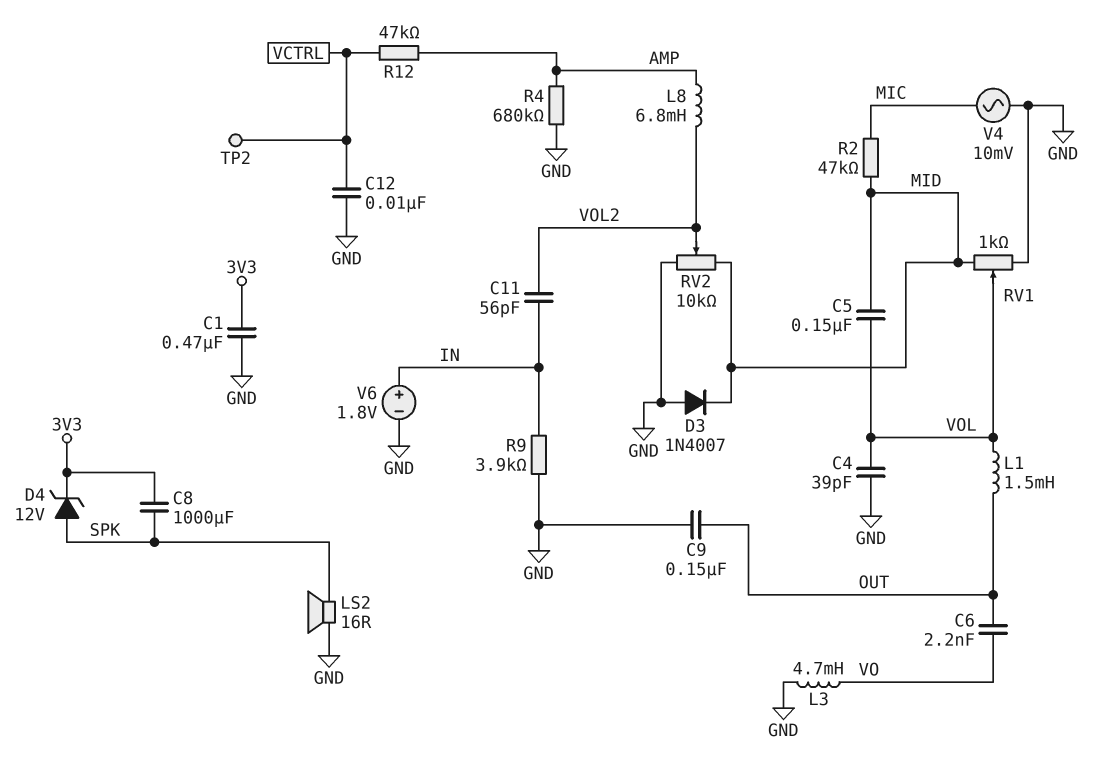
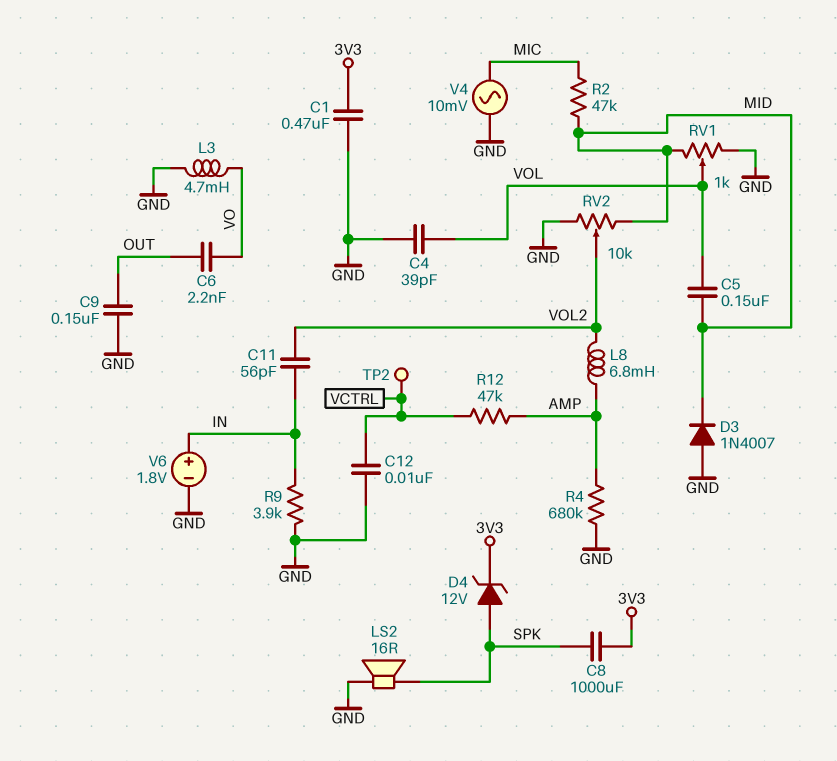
L1: 1.5mH (OUT, VOL) -> none

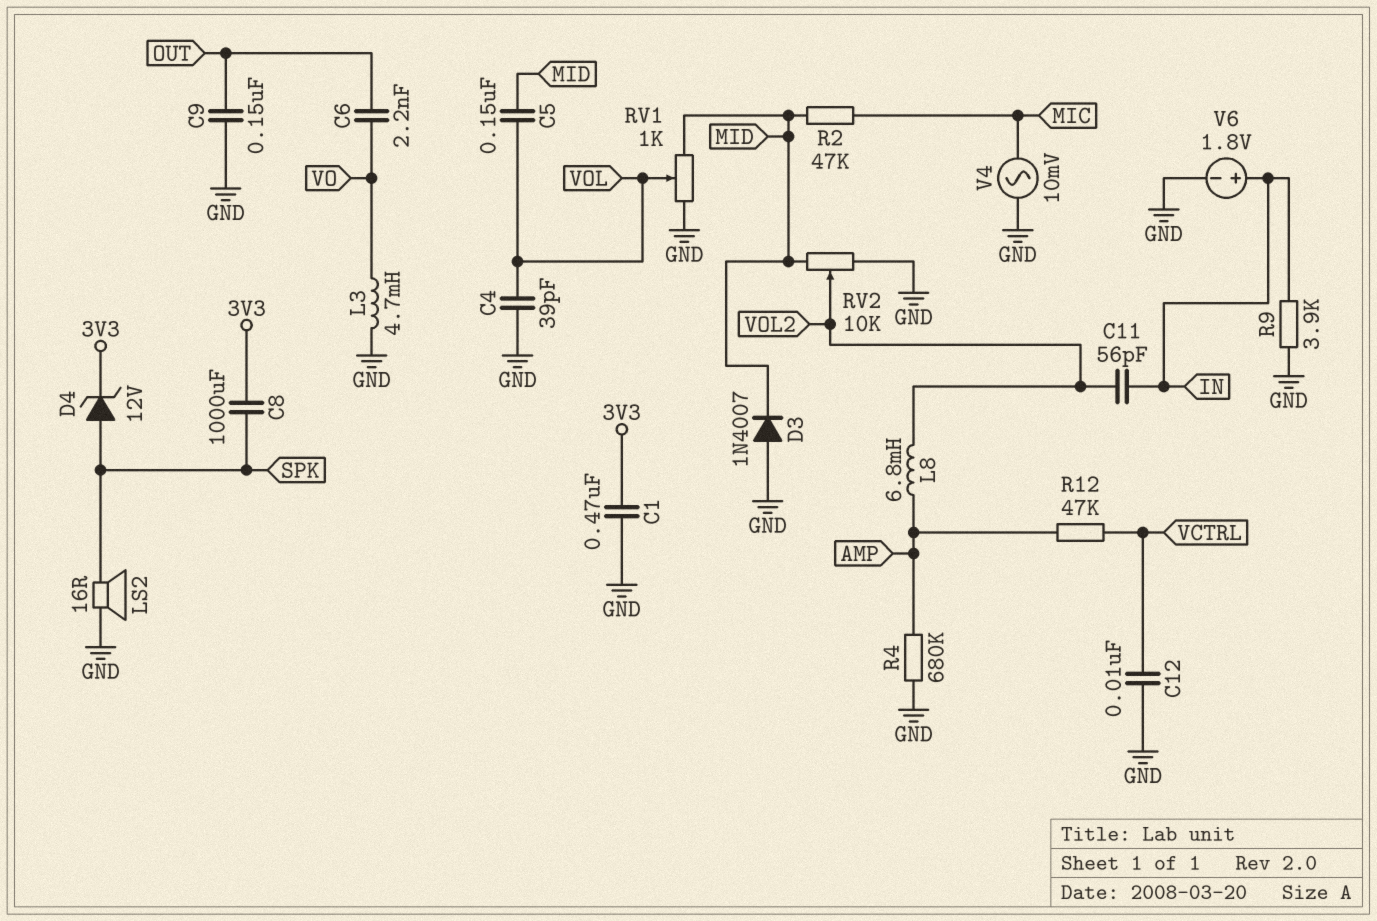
TP2: test point (VCTRL) -> none

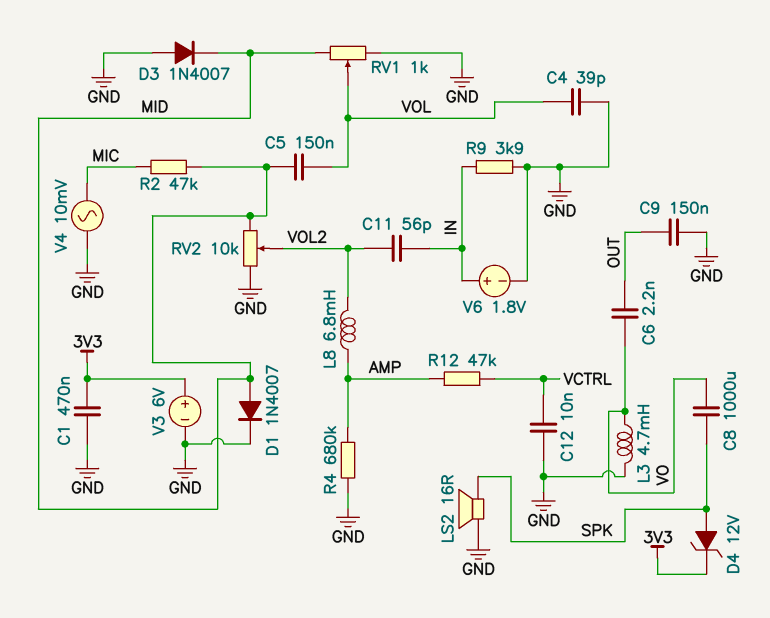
C8: 1000uF (3V3, SPK) -> 1000uF (SPK, VO)
D1: none -> diode 1N4007 (A MID, K GND)
V3: none -> 6V (plus 3V3, minus GND)

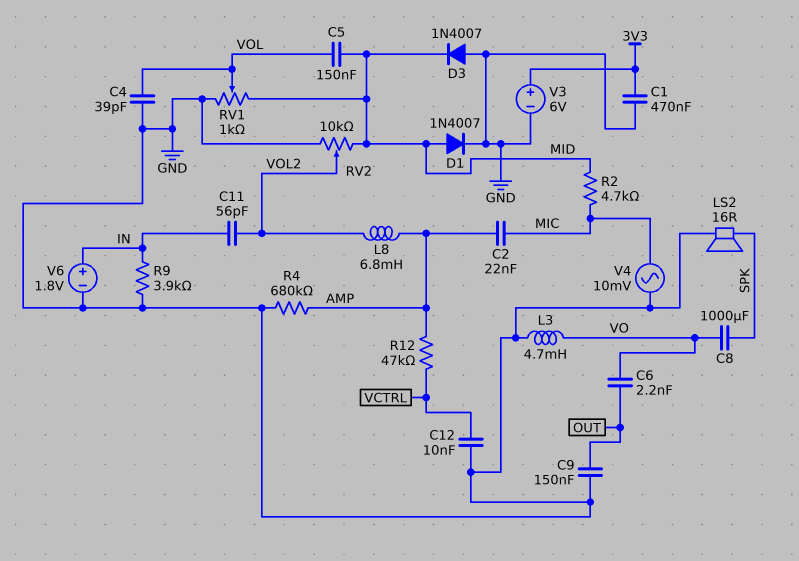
C2: none -> 22nF (AMP, MIC)
D4: zener 12V (A SPK, K 3V3) -> none
R2: 47k (MIC, MID) -> 4.7k (MIC, MID)

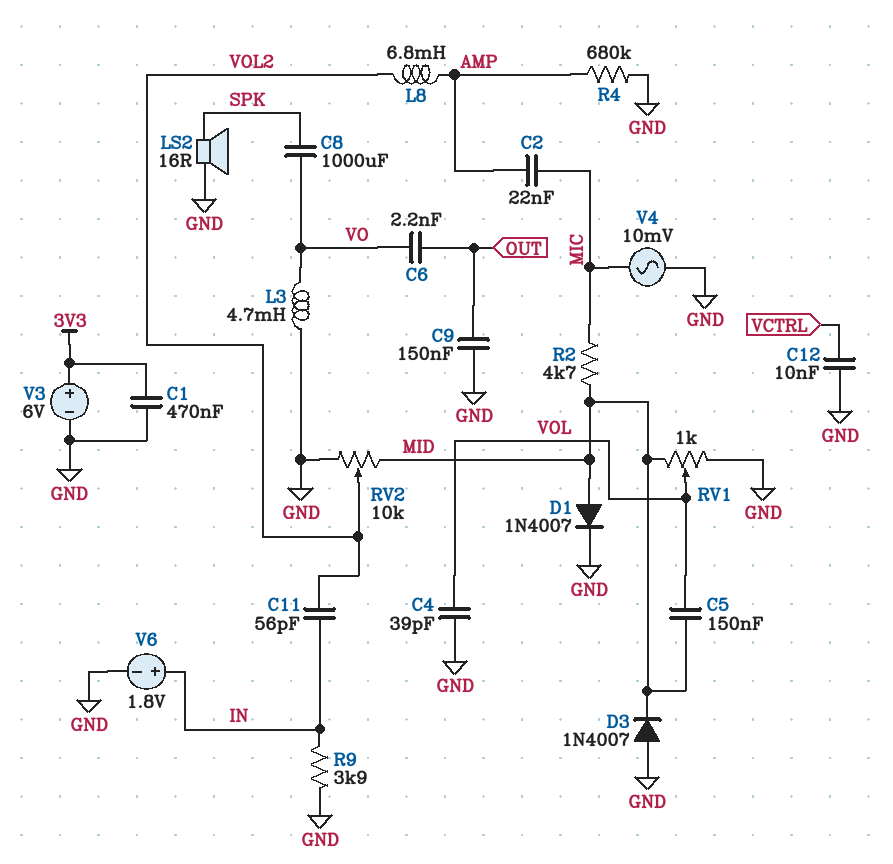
R12: 47k (AMP, VCTRL) -> none

